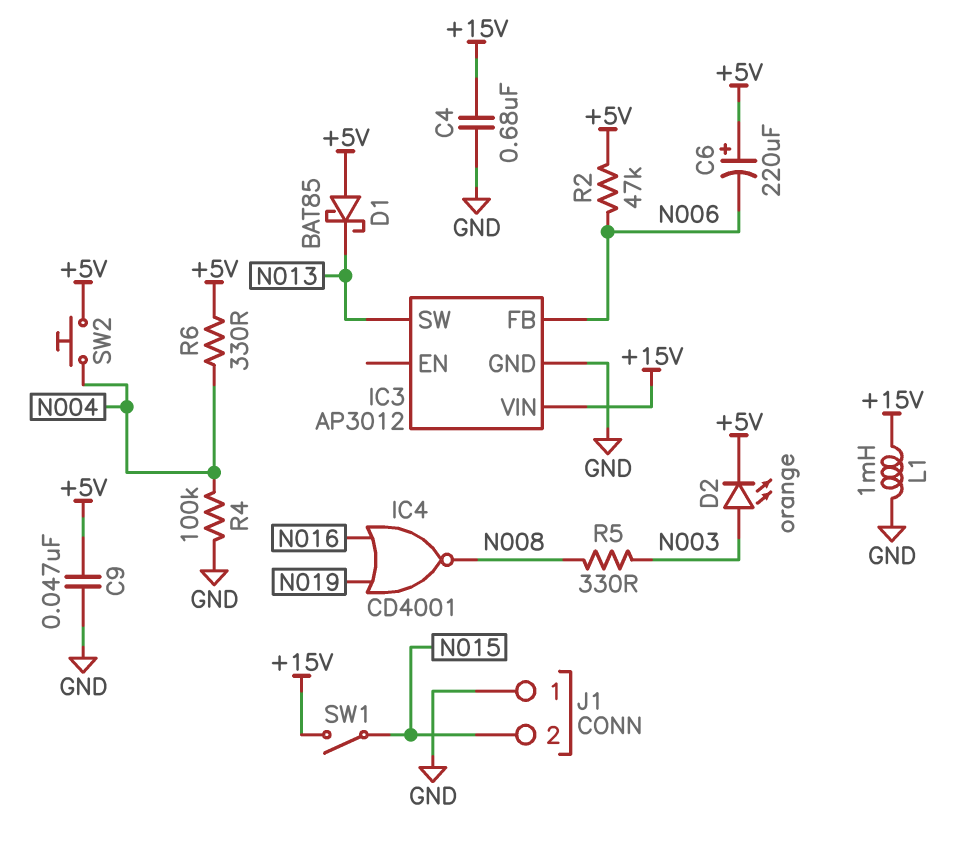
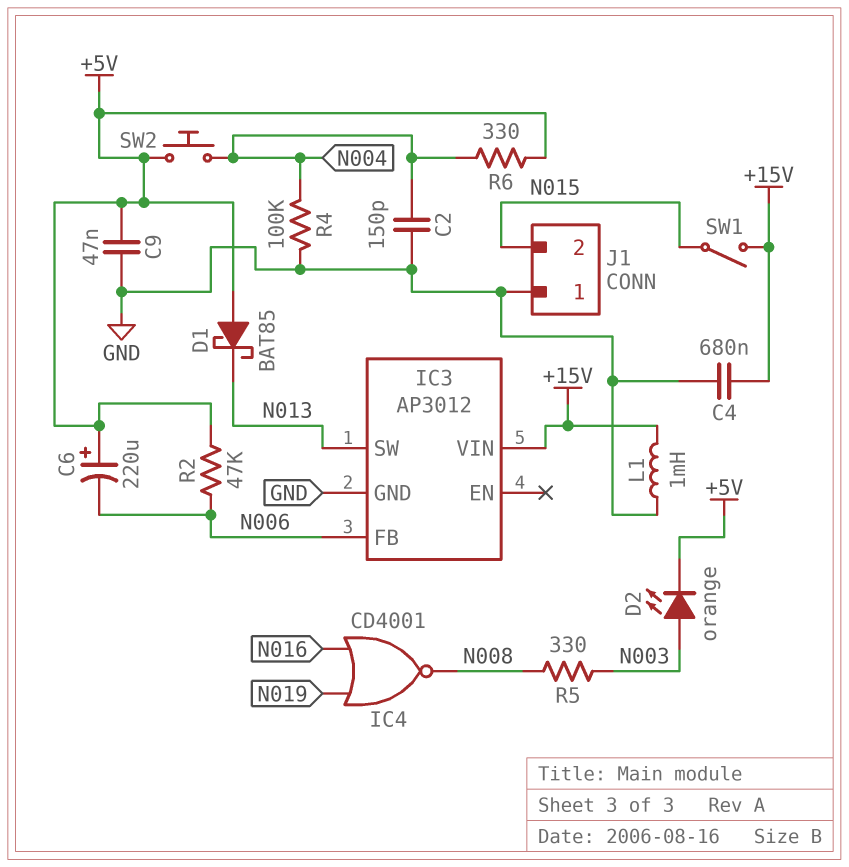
C2: none -> 150pF (GND, N004)

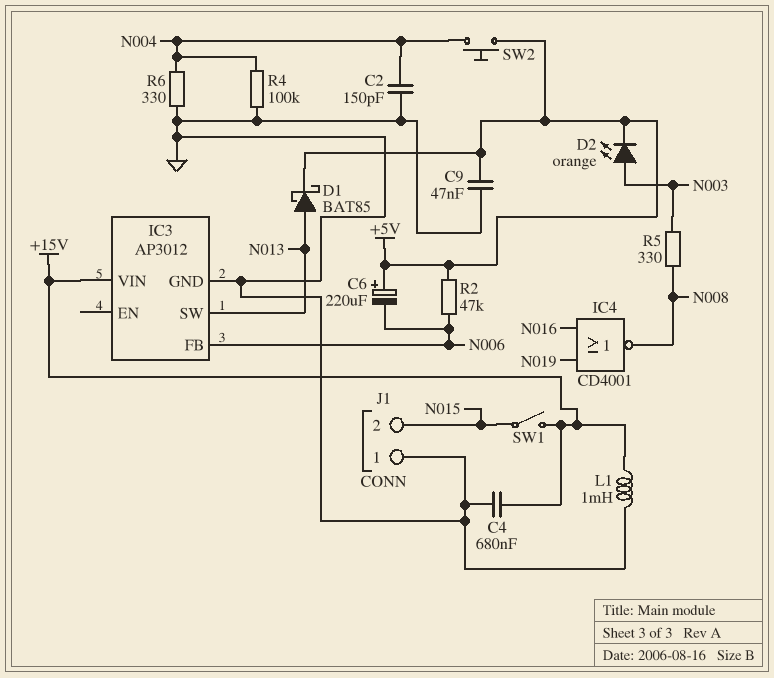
D1: schottky BAT85 (A +5V, K N013) -> schottky BAT85 (A N013, K +5V)
R6: 330 (+5V, N004) -> 330 (GND, N004)

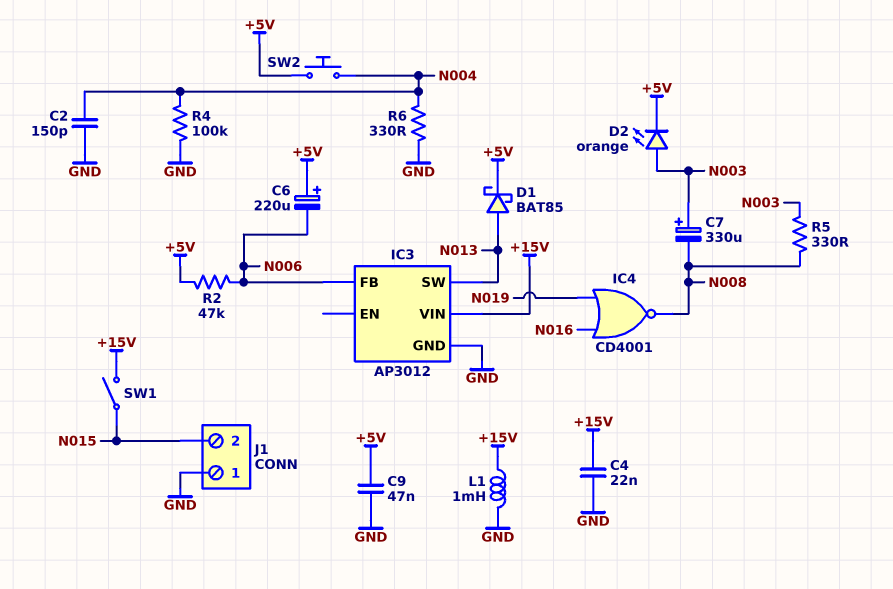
C4: 680nF (+15V, GND) -> 22nF (+15V, GND)
C7: none -> 330uF (plus N003, minus N008)

